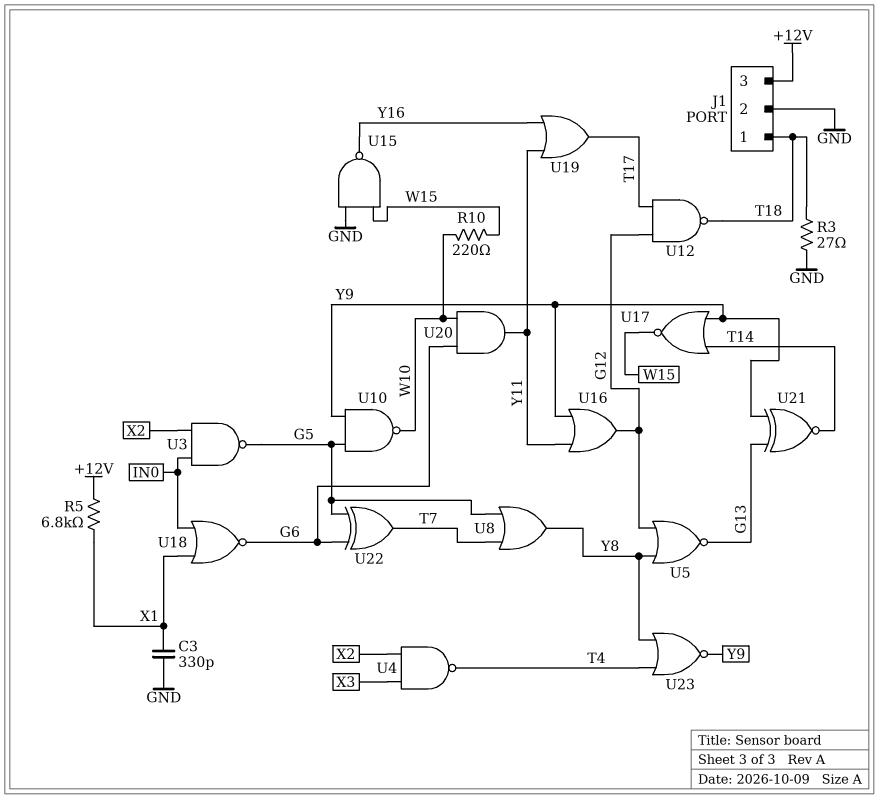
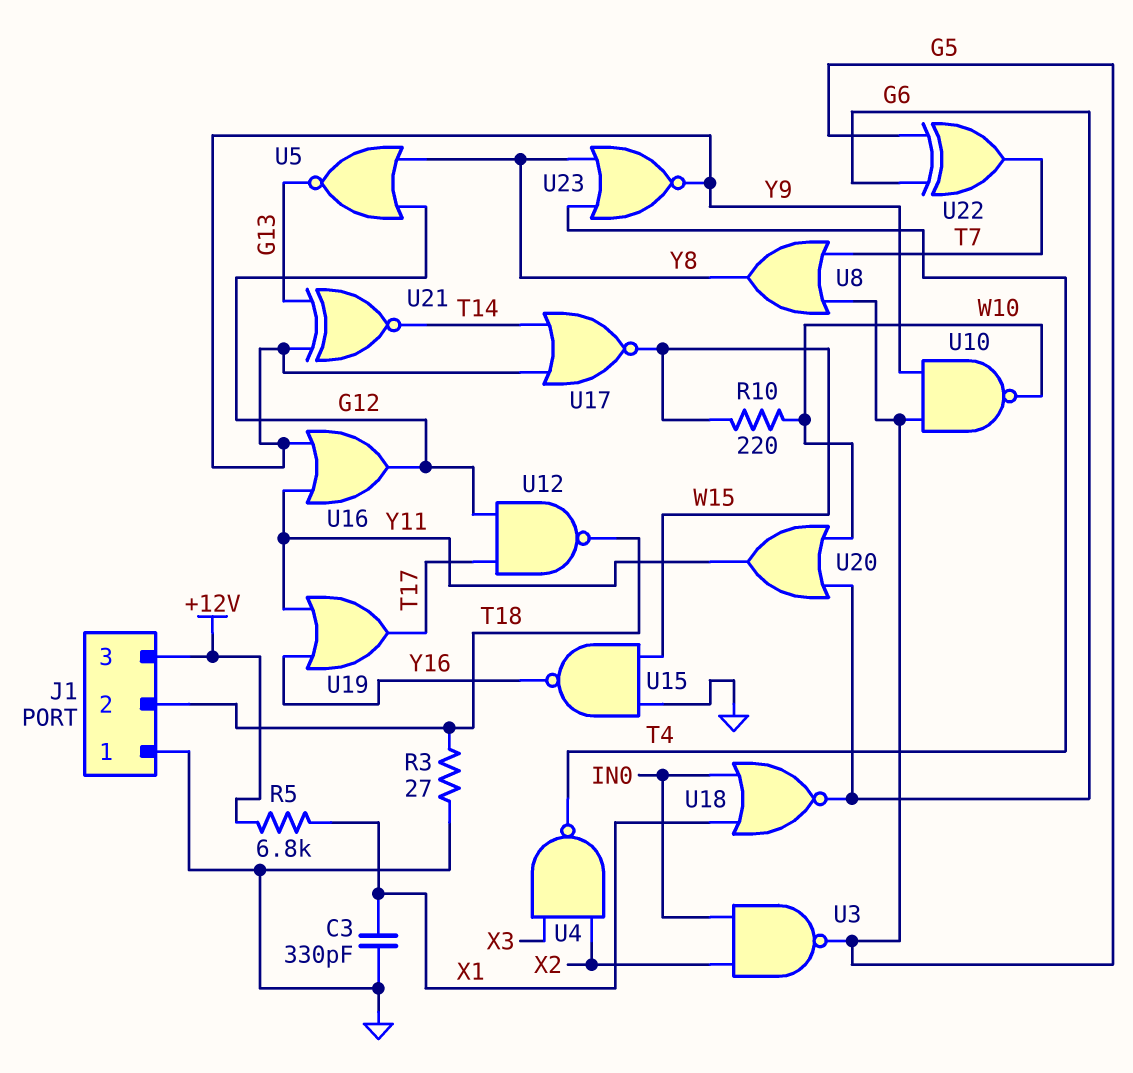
J1 pin 1: T18 -> GND
J1 pin 2: GND -> T18
U20: AND (in G6, in W10, out Y11) -> OR (in G6, in W10, out Y11)

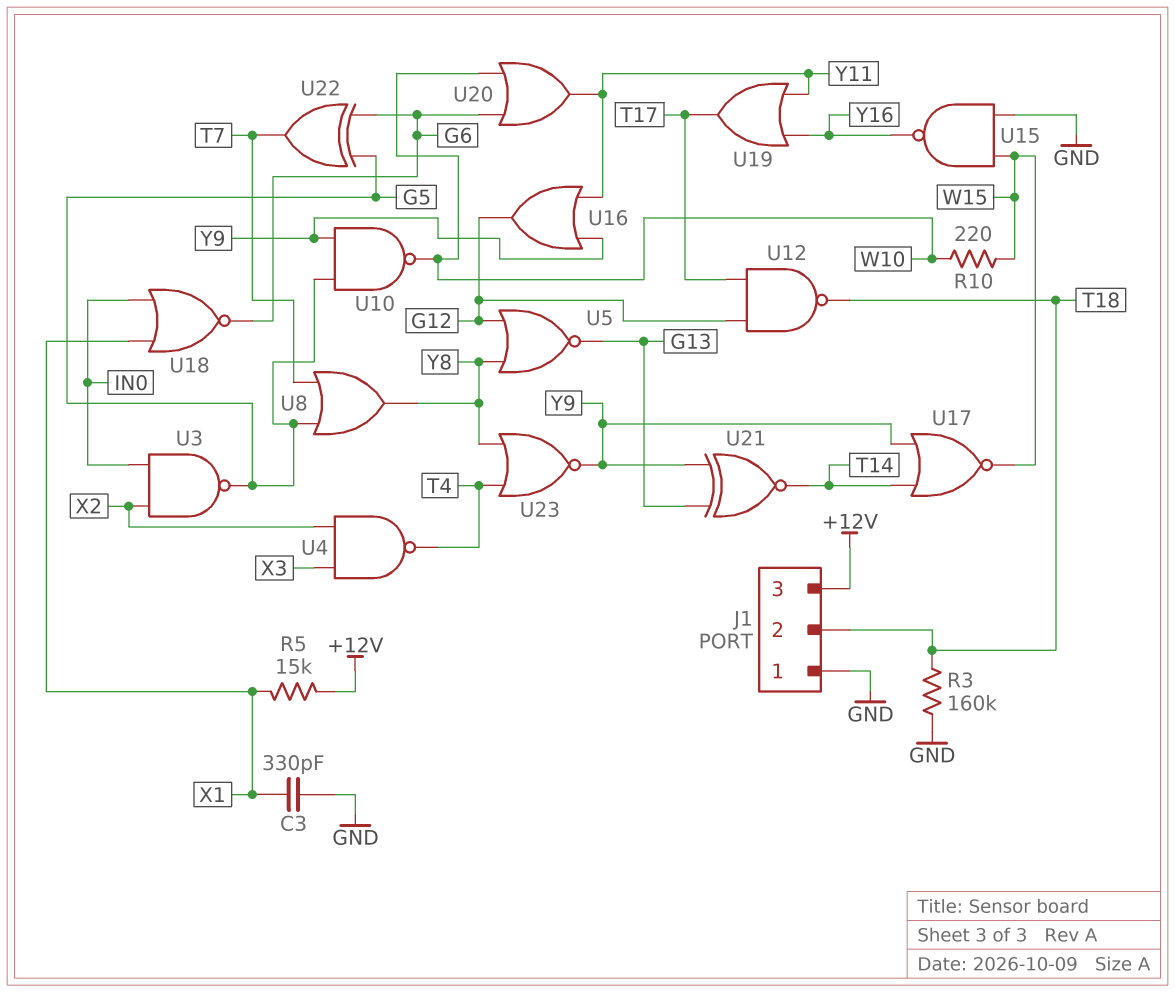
R3: 27 (GND, T18) -> 160k (GND, T18)
R5: 6.8k (+12V, X1) -> 15k (+12V, X1)

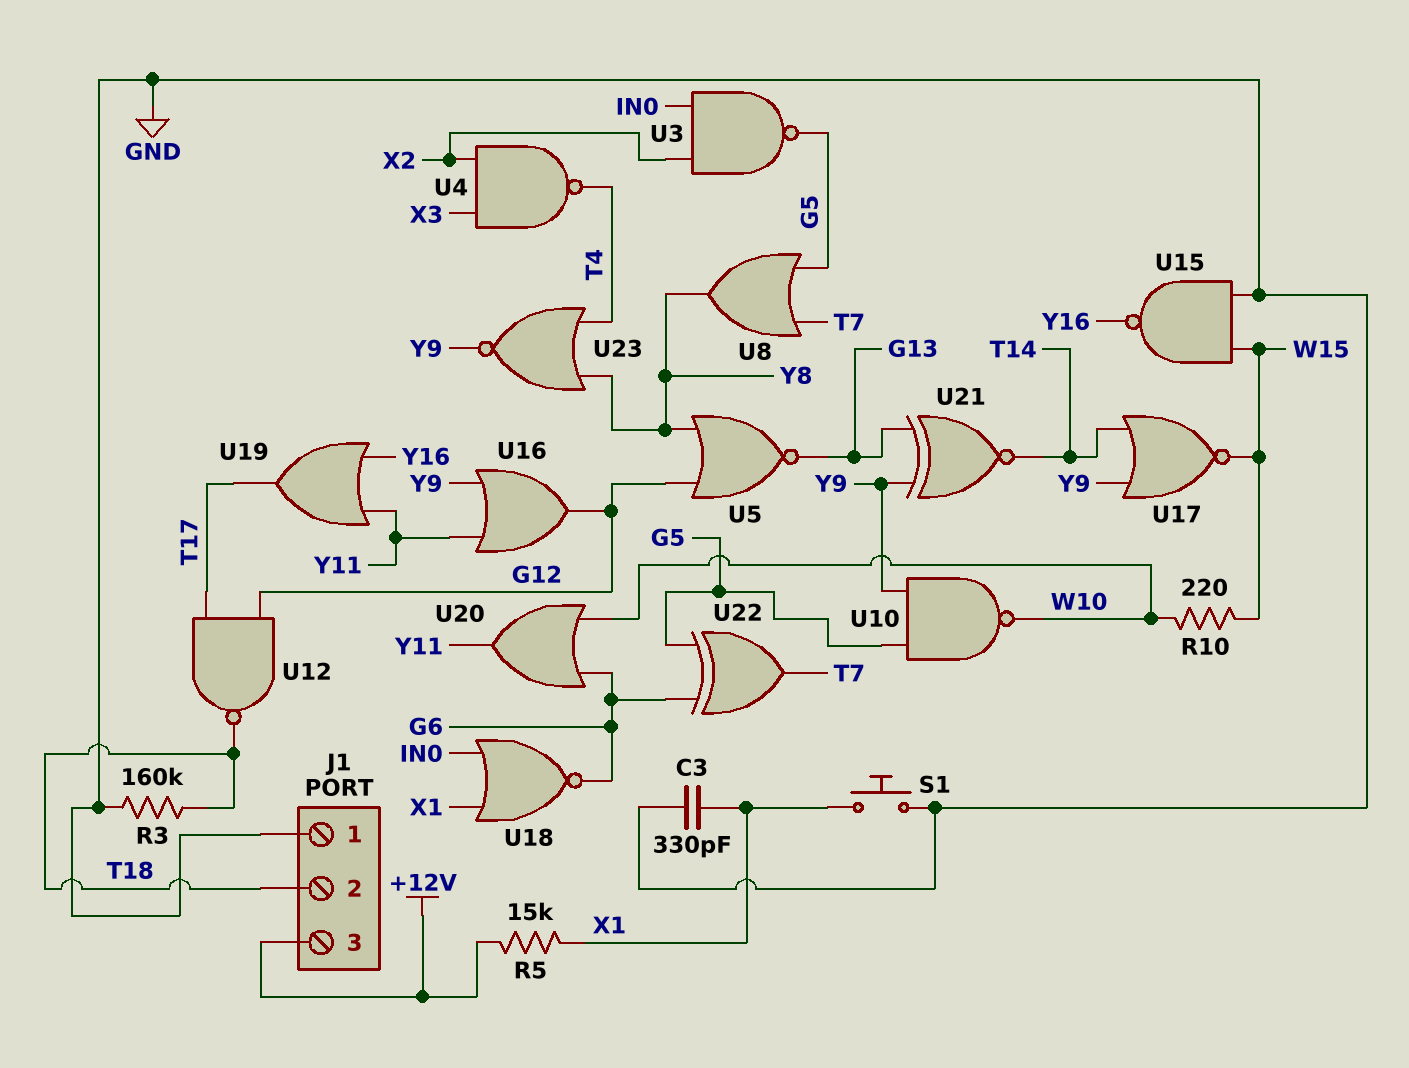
S1: none -> button (GND, X1)

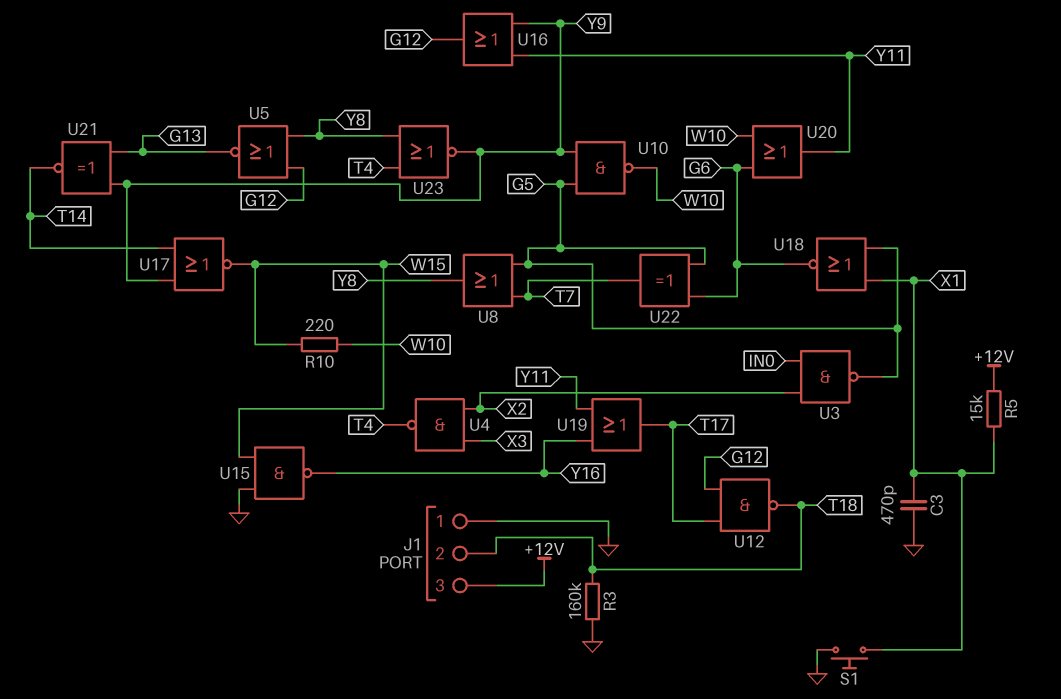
C3: 330pF (GND, X1) -> 470pF (GND, X1)
U18: NOR (in IN0, in X1, out G6) -> NOR (in G5, in X1, out G6)

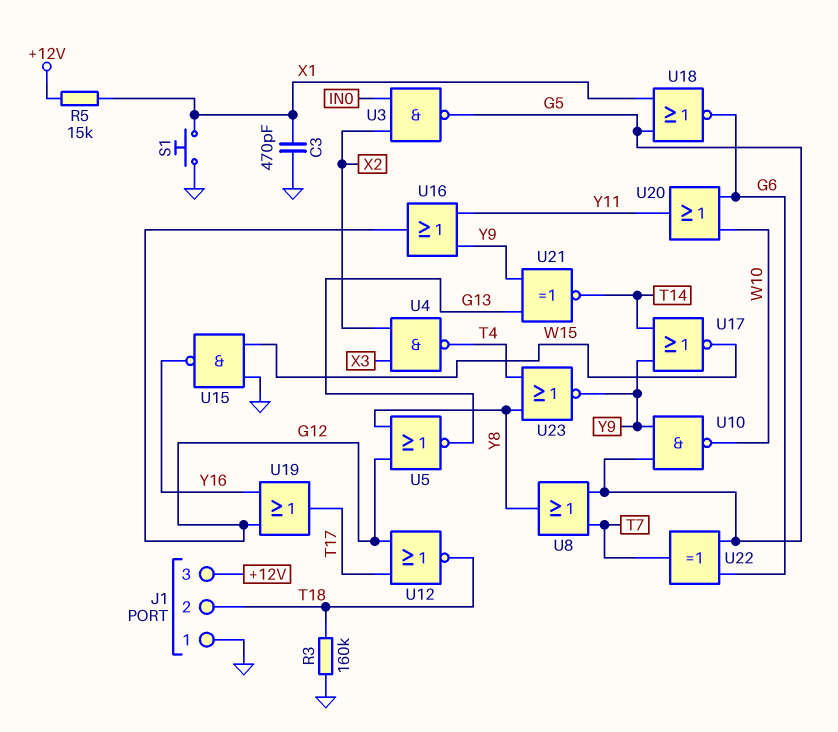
R10: 220 (W10, W15) -> none
U12: NAND (in G12, in T17, out T18) -> NOR (in G12, in T17, out T18)
U19: OR (in Y11, in Y16, out T17) -> OR (in G12, in Y16, out T17)

